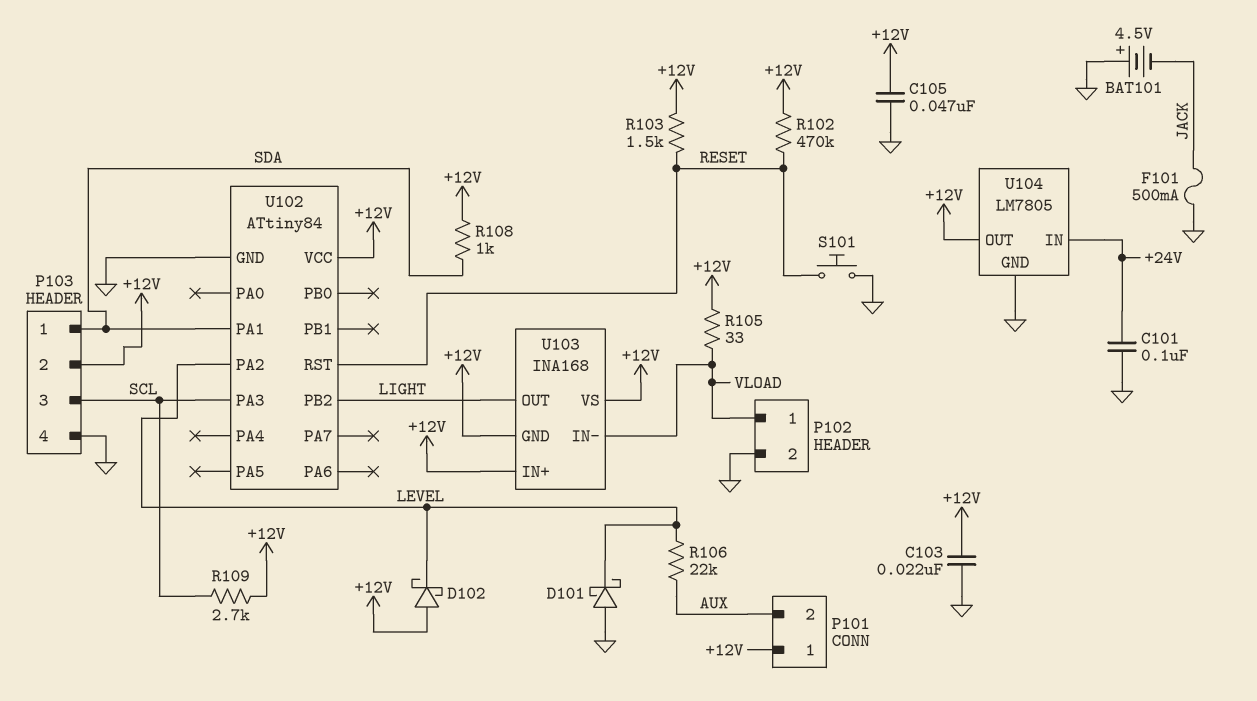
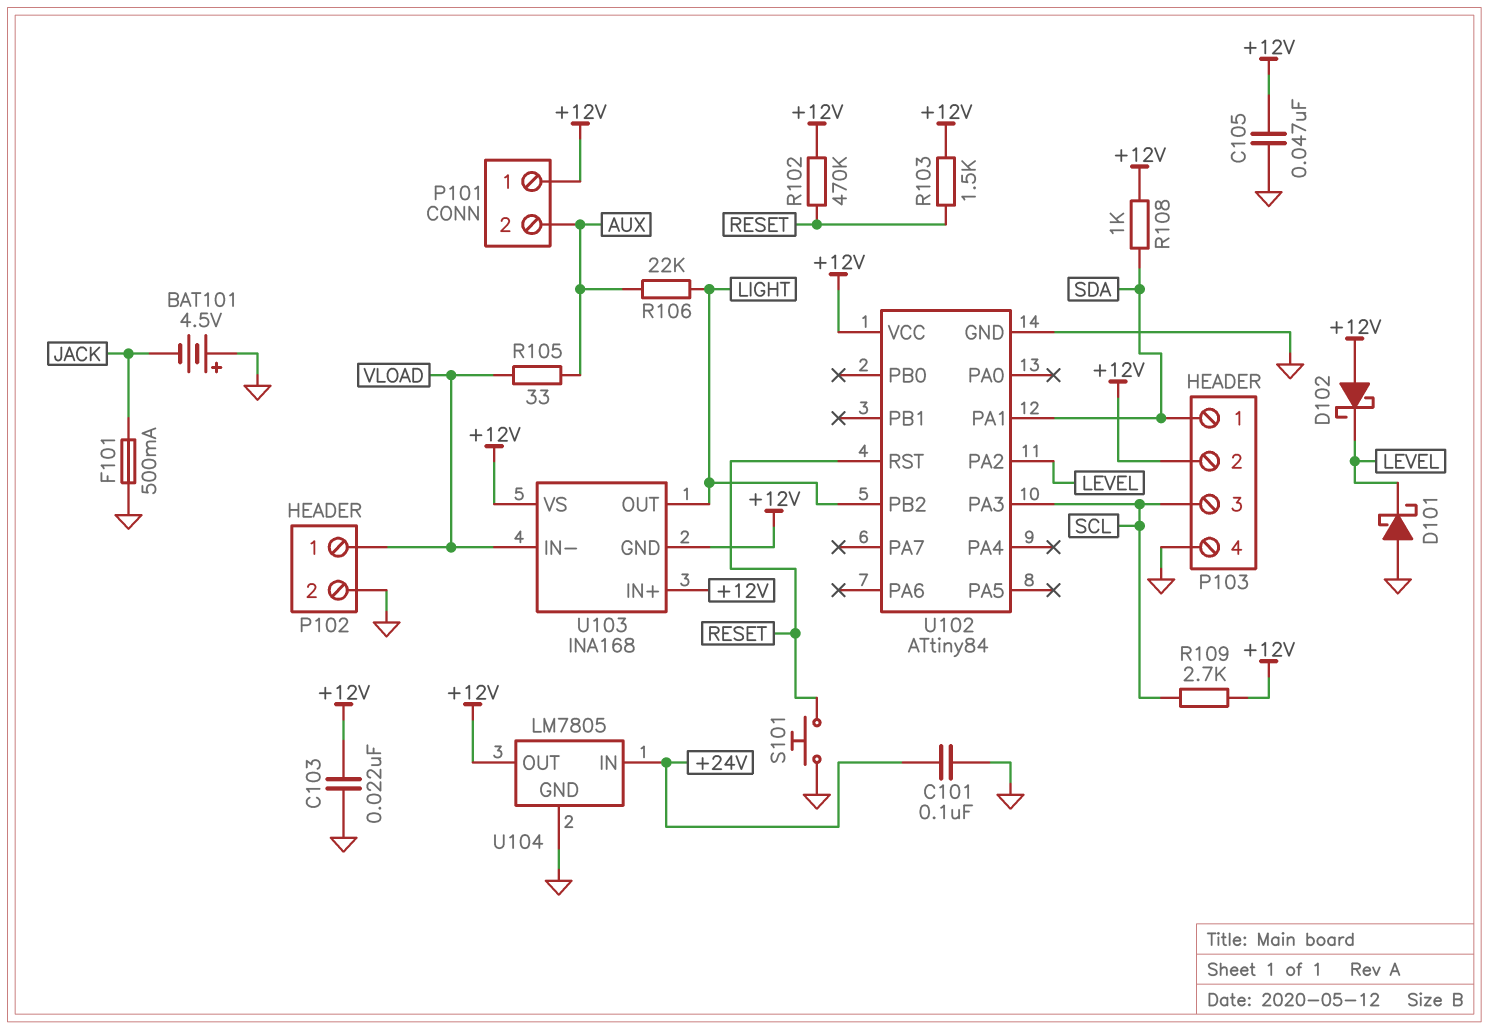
R105: 33 (+12V, VLOAD) -> 33 (AUX, VLOAD)
R106: 22k (AUX, LEVEL) -> 22k (AUX, LIGHT)

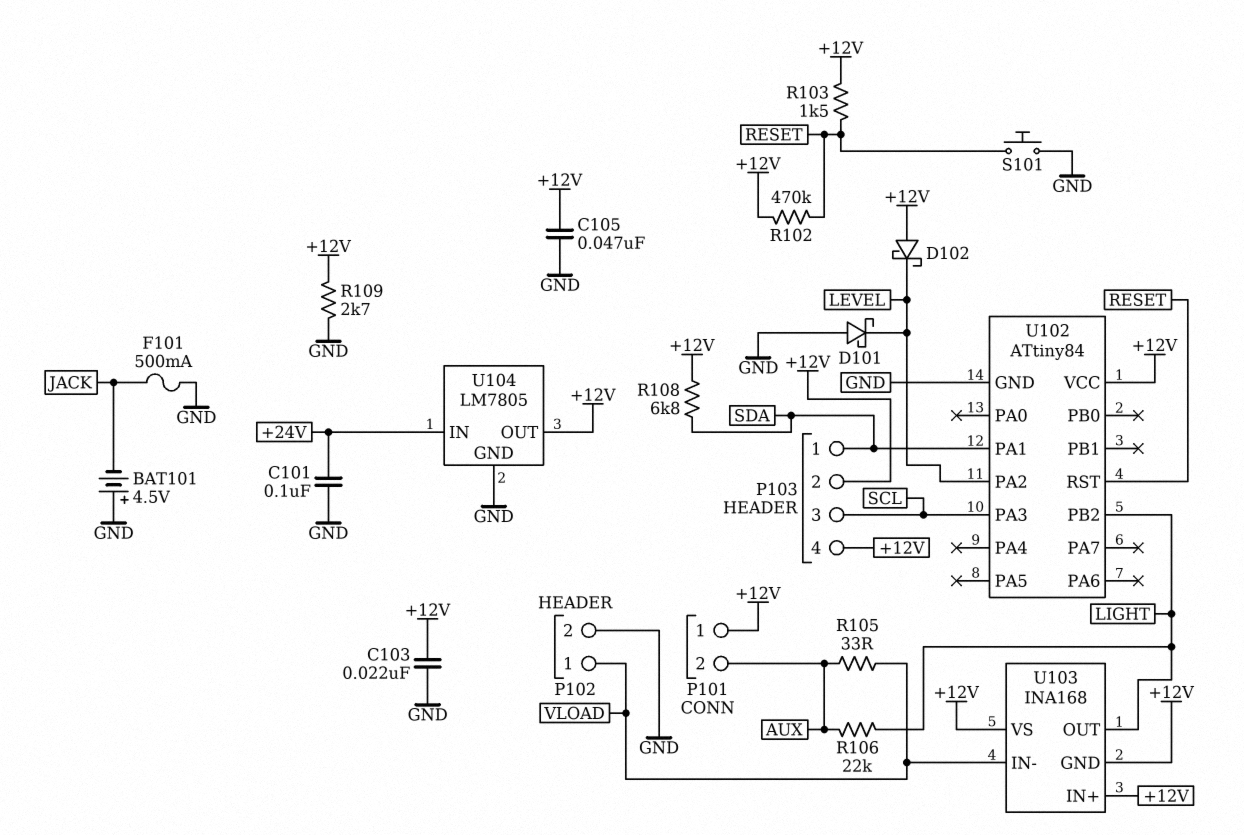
P103 pin 4: GND -> +12V
R108: 1k (+12V, SDA) -> 6.8k (+12V, SDA)
R109: 2.7k (+12V, SCL) -> 2.7k (+12V, GND)

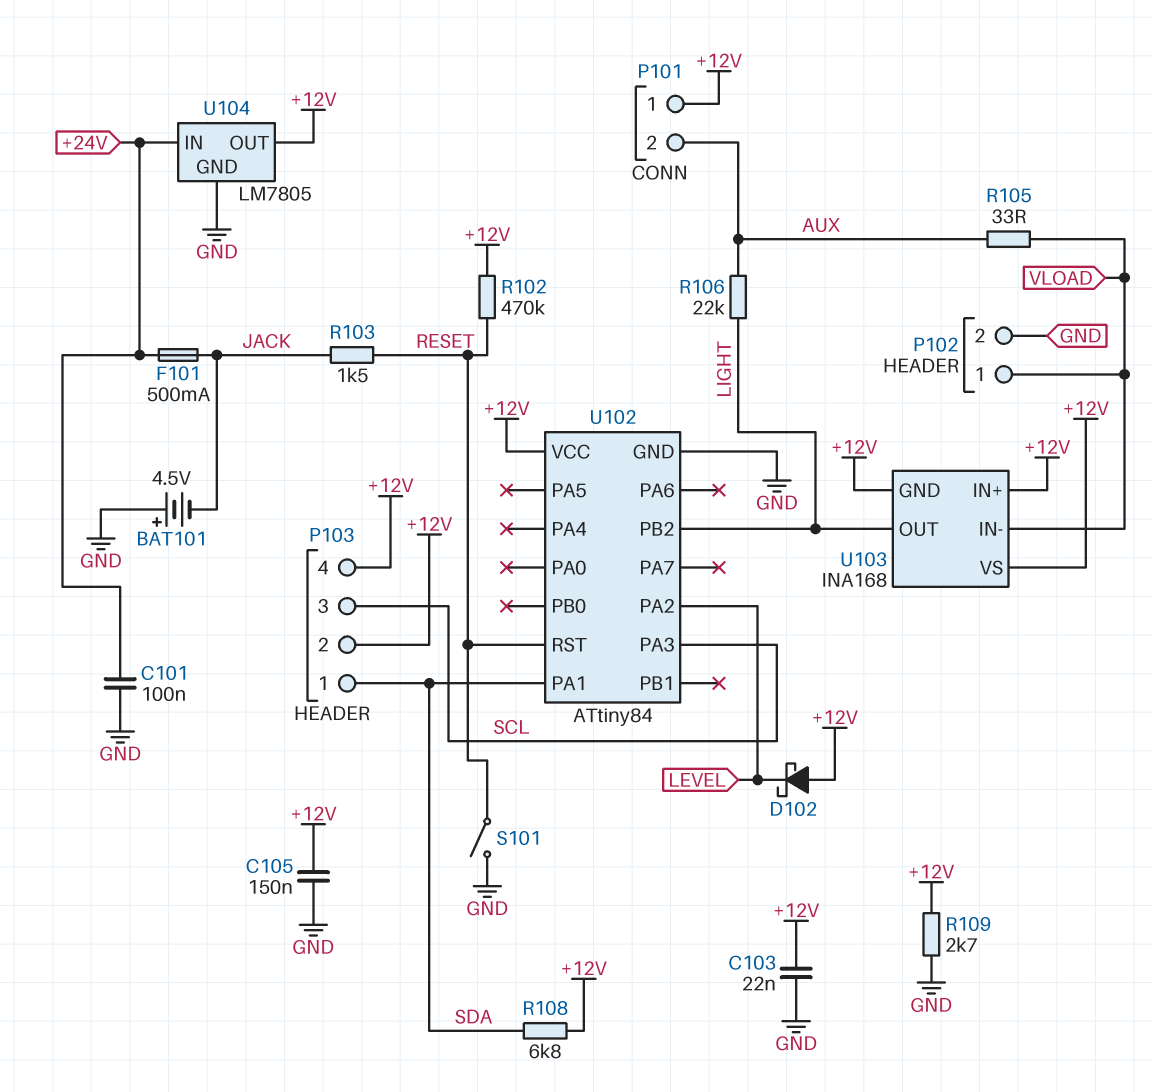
C105: 47nF (+12V, GND) -> 150nF (+12V, GND)
D101: schottky (A GND, K LEVEL) -> none
F101: 500mA (GND, JACK) -> 500mA (+24V, JACK)
R103: 1.5k (+12V, RESET) -> 1.5k (JACK, RESET)
S101: button (GND, RESET) -> switch (GND, RESET)

